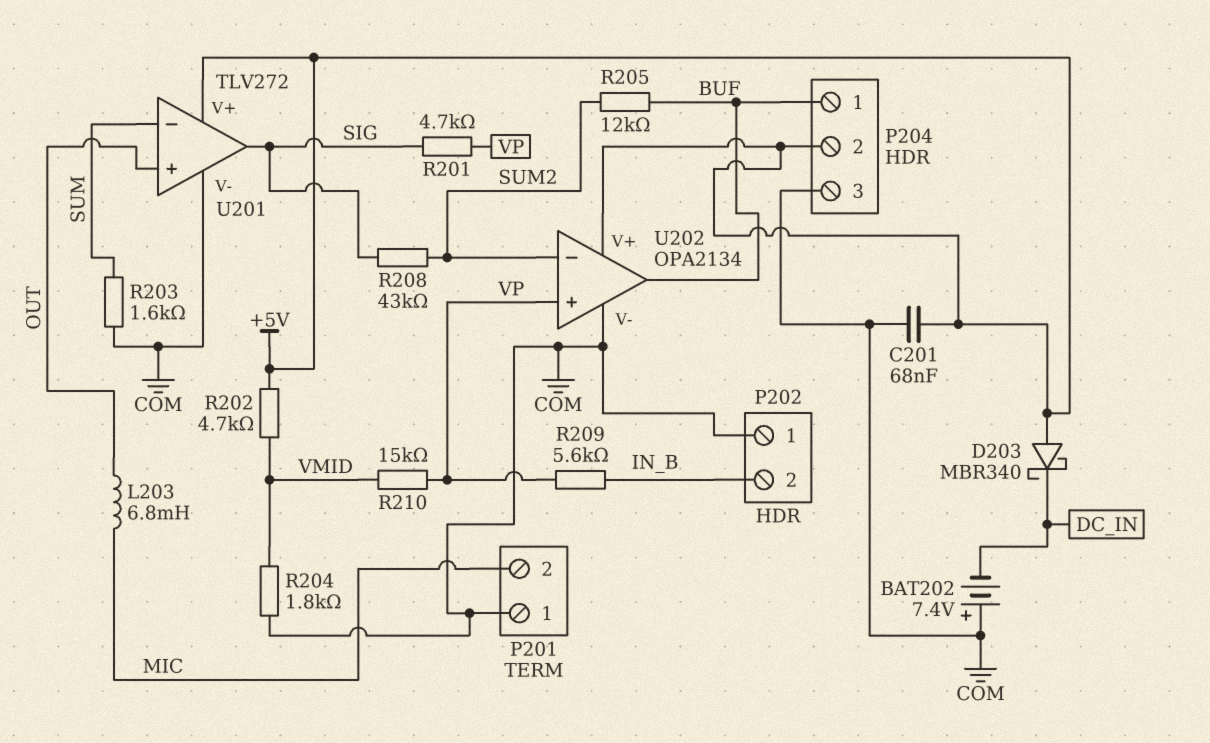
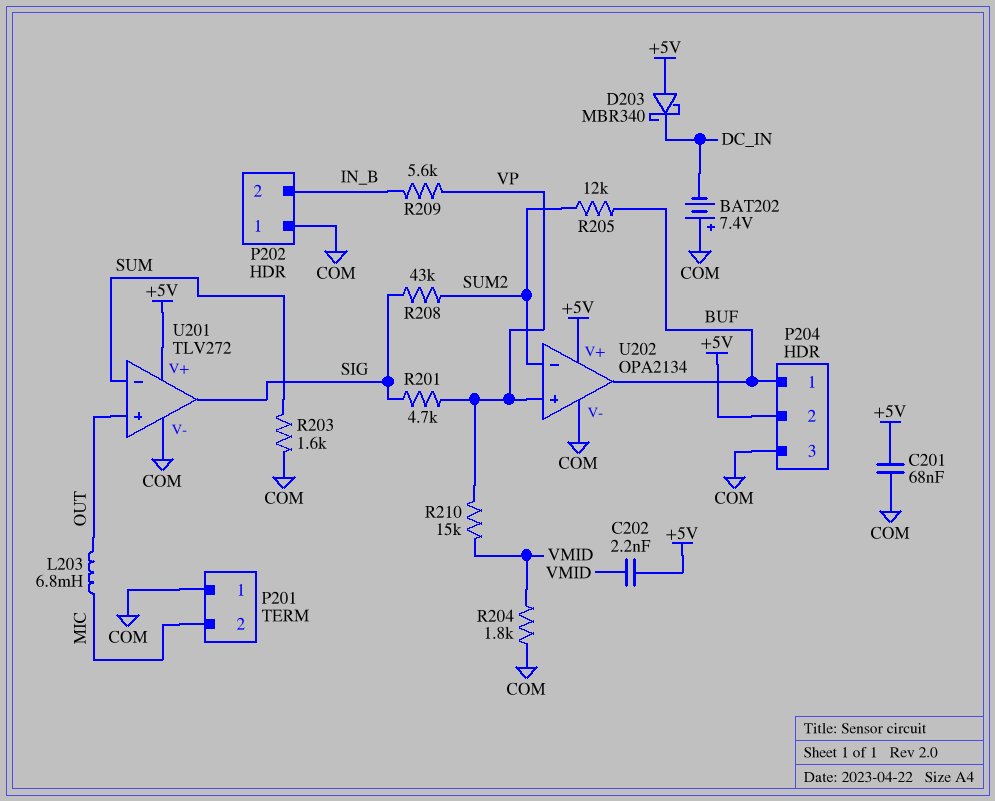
C202: none -> 2.2nF (+5V, VMID)
R202: 4.7k (+5V, VMID) -> none

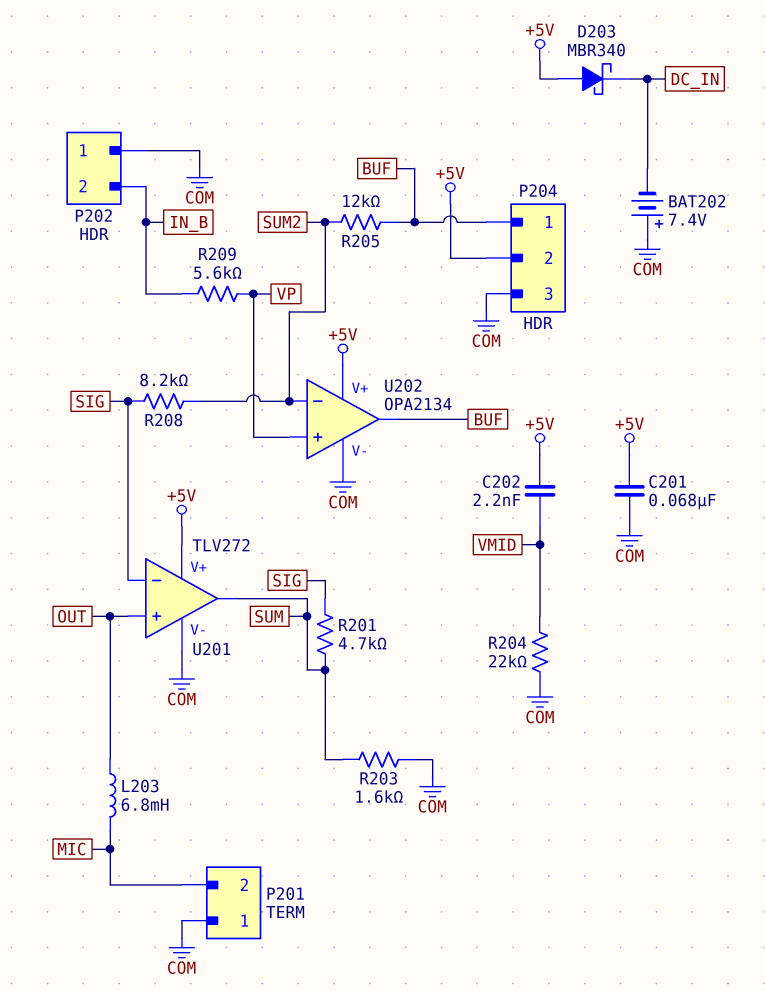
R201: 4.7k (SIG, VP) -> 4.7k (SIG, SUM)
R204: 1.8k (COM, VMID) -> 22k (COM, VMID)
R208: 43k (SIG, SUM2) -> 8.2k (SIG, SUM2)
R210: 15k (VMID, VP) -> none
U201 pin in-: SUM -> SIG
U201 pin out: SIG -> SUM

